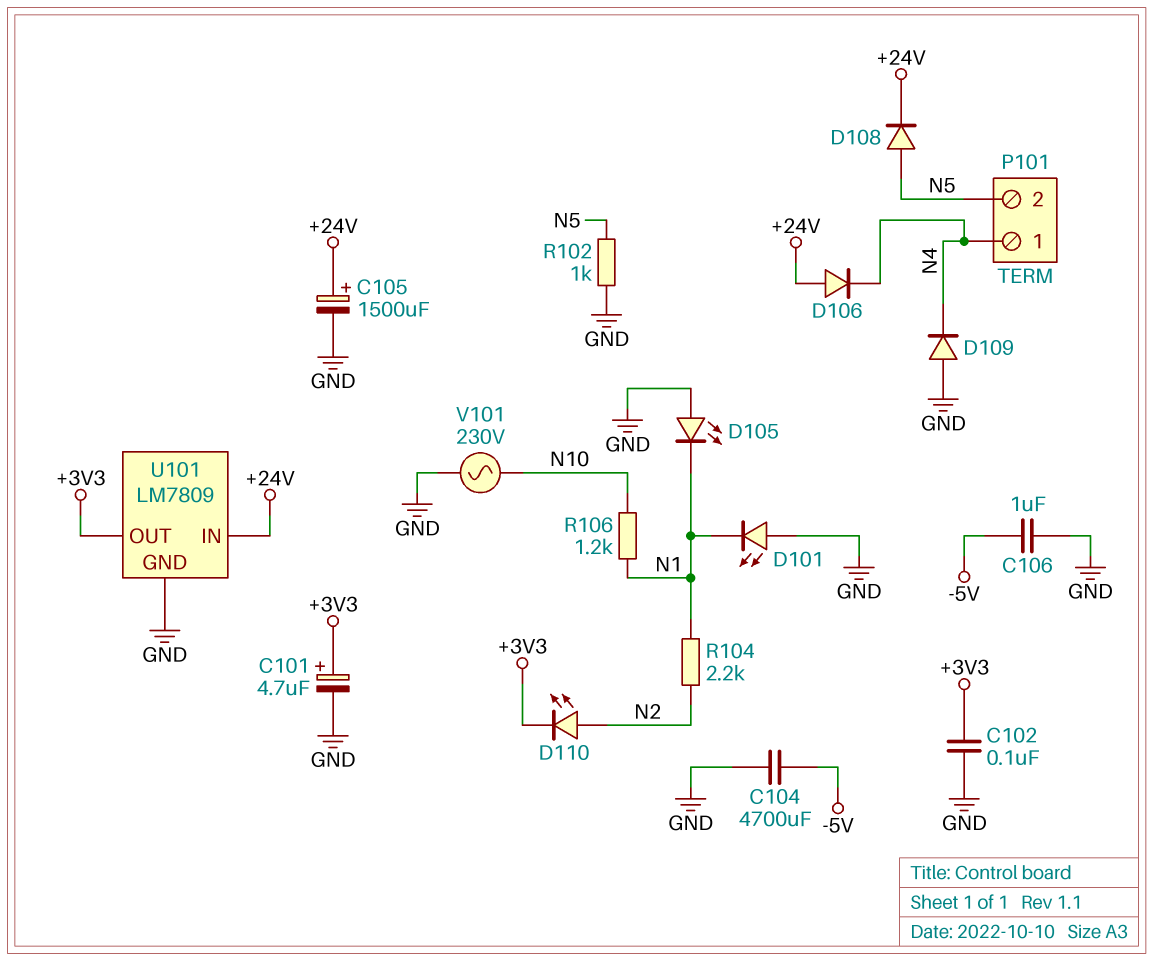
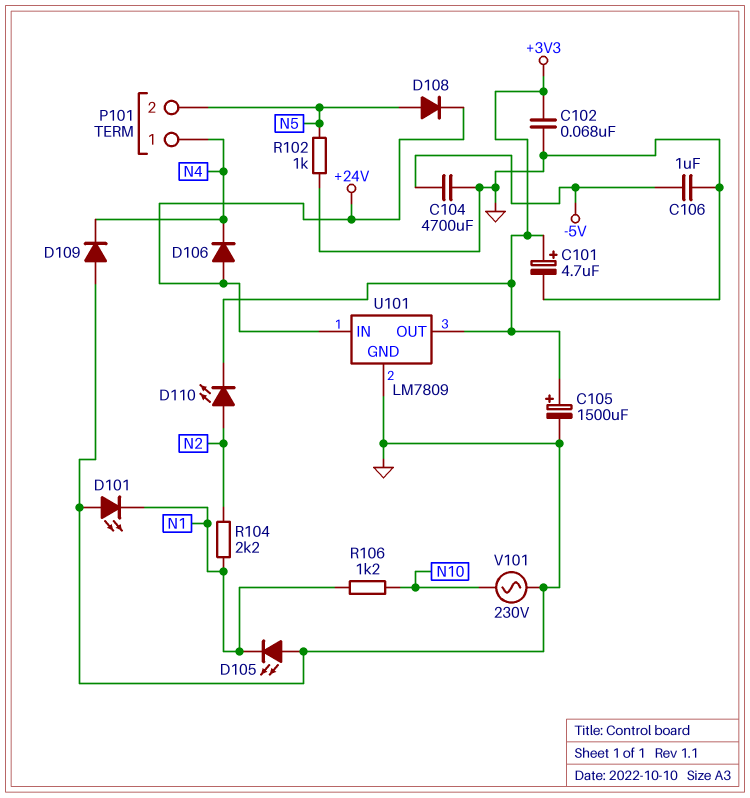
C102: 100nF (+3V3, GND) -> 68nF (+3V3, GND)
C105: 1500uF (plus +24V, minus GND) -> 1500uF (plus +3V3, minus GND)

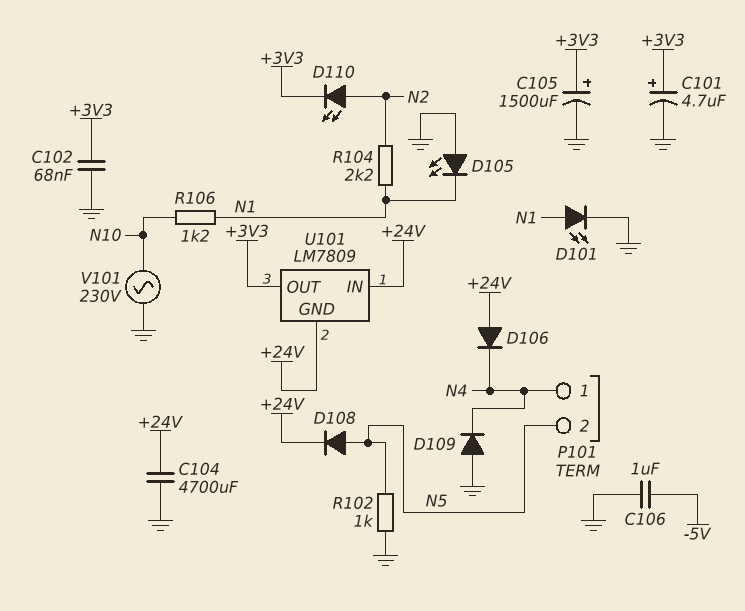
C104: 4700uF (-5V, GND) -> 4700uF (+24V, GND)
D101: LED (A GND, K N1) -> LED (A N1, K GND)
U101 pin GND: GND -> +24V

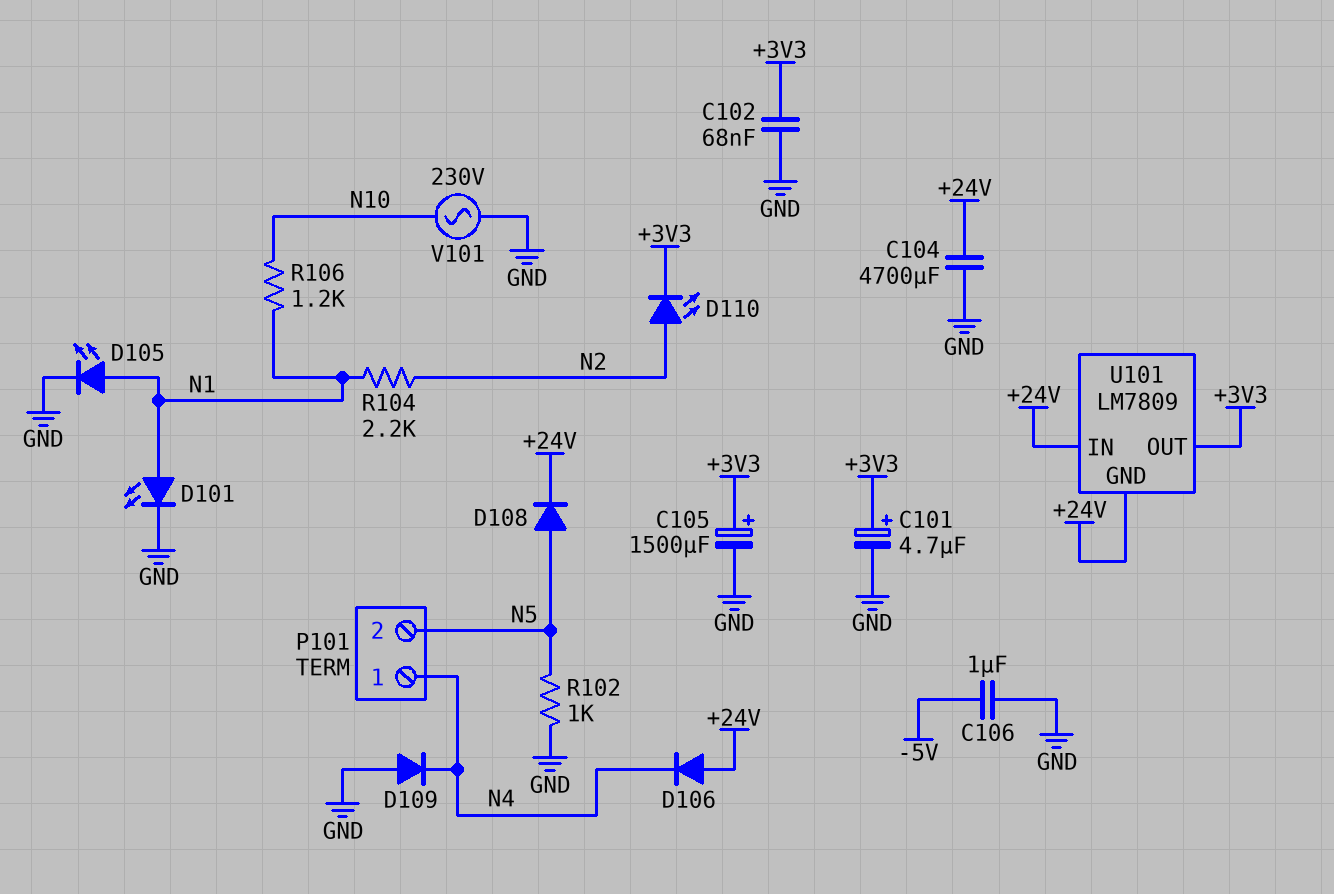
D105: LED (A GND, K N1) -> LED (A N1, K GND)

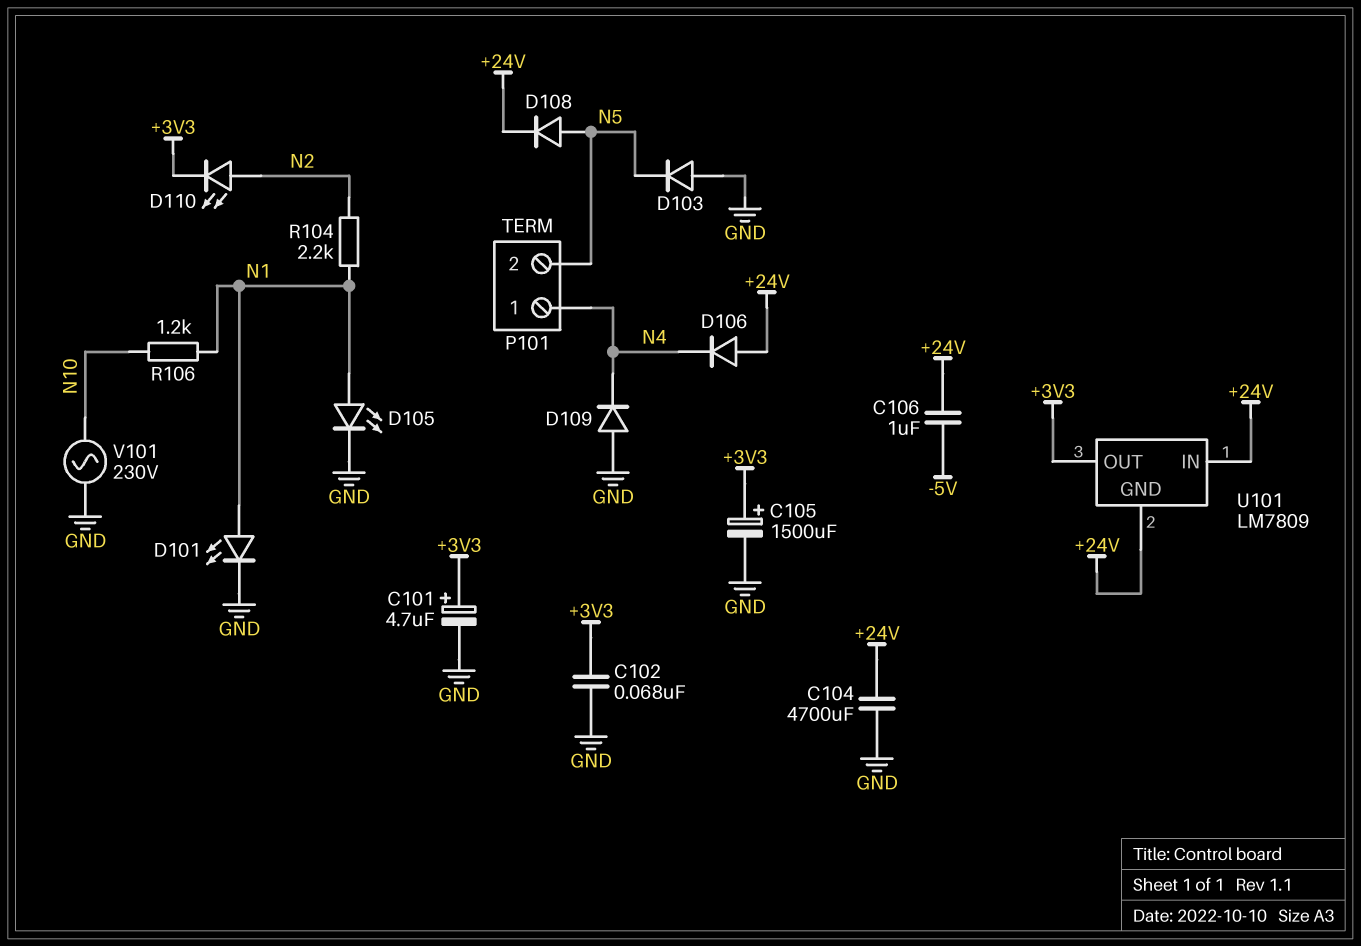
C106: 1uF (-5V, GND) -> 1uF (+24V, -5V)
D103: none -> diode (A GND, K N5)
R102: 1k (GND, N5) -> none

